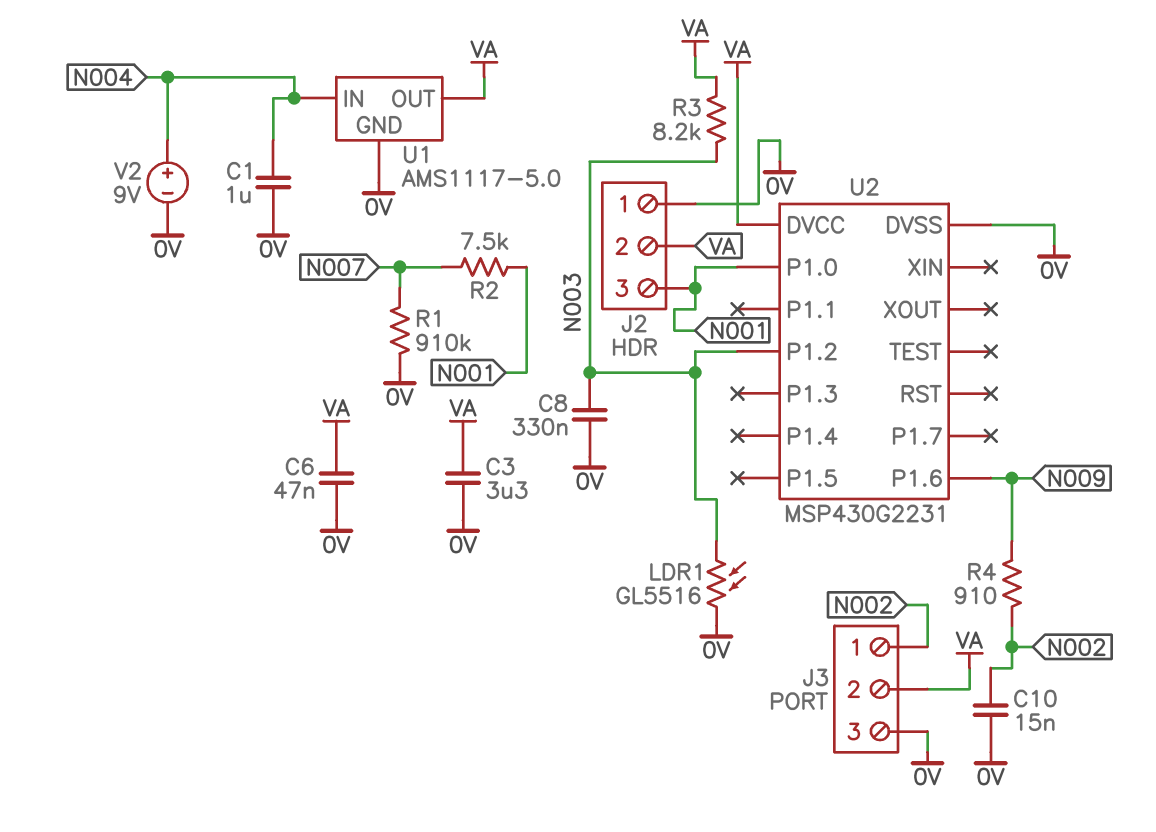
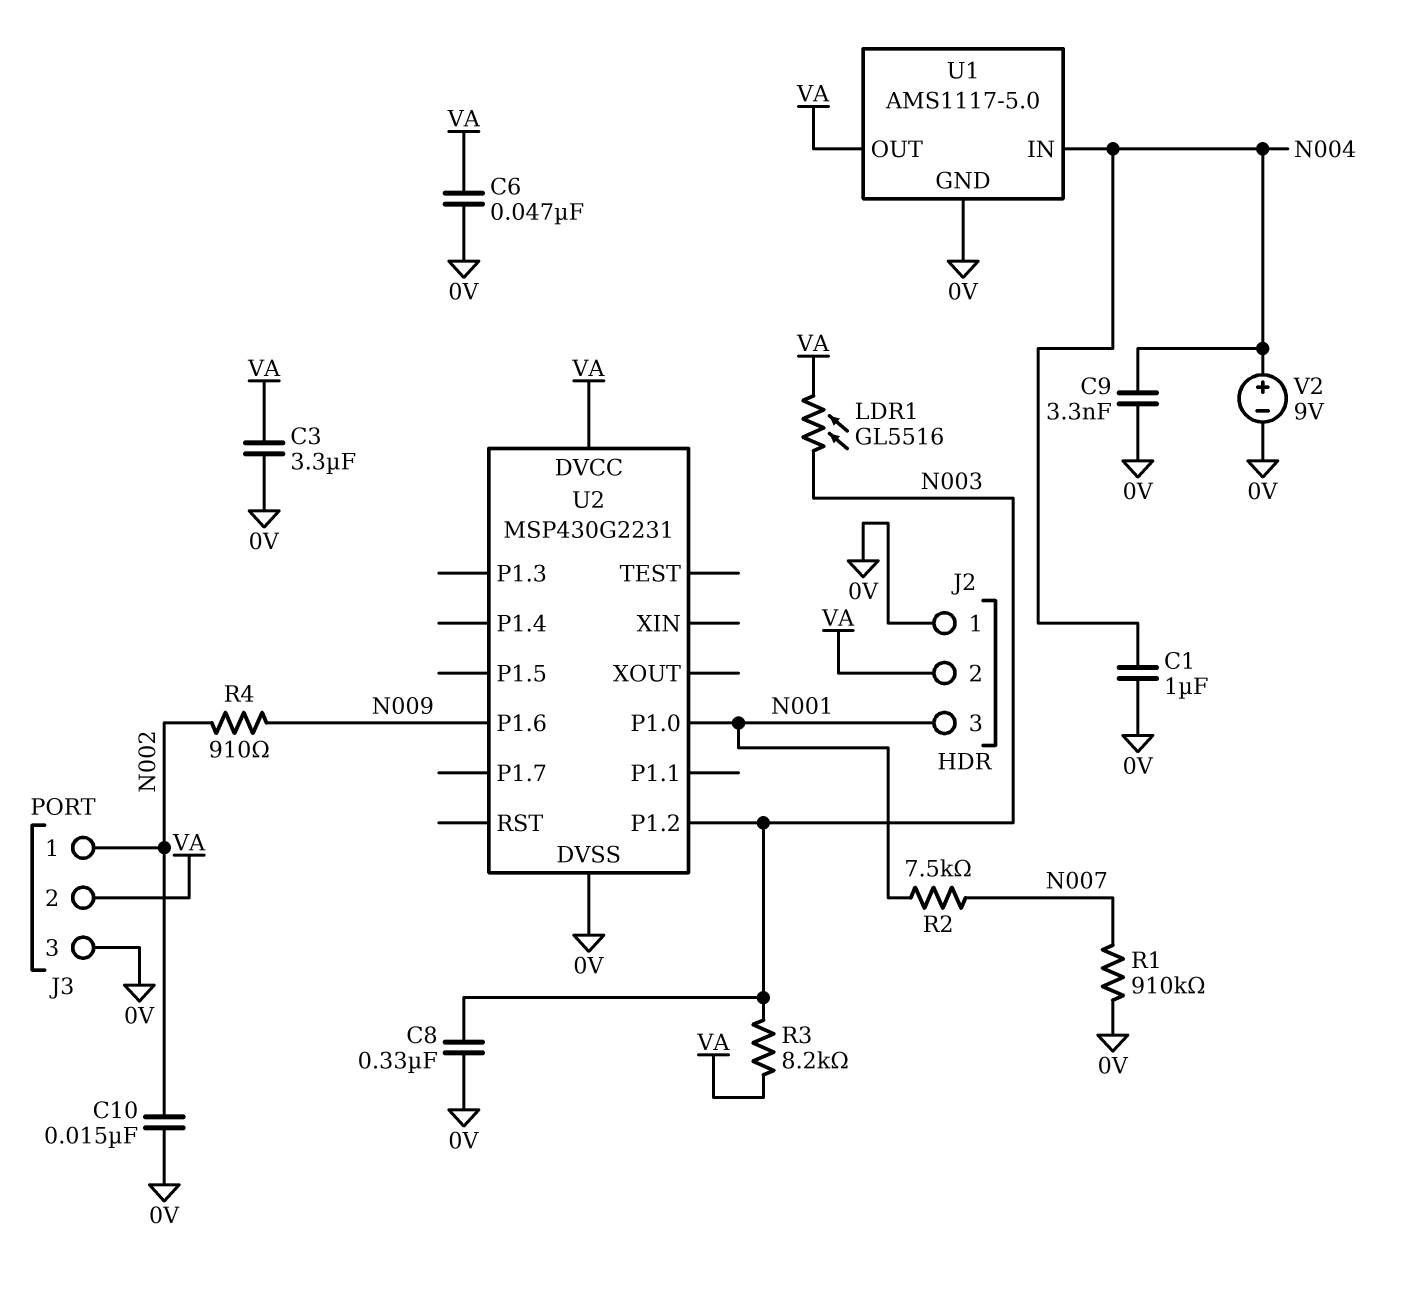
C9: none -> 3.3nF (0V, N004)
LDR1: GL5516 (0V, N003) -> GL5516 (N003, VA)

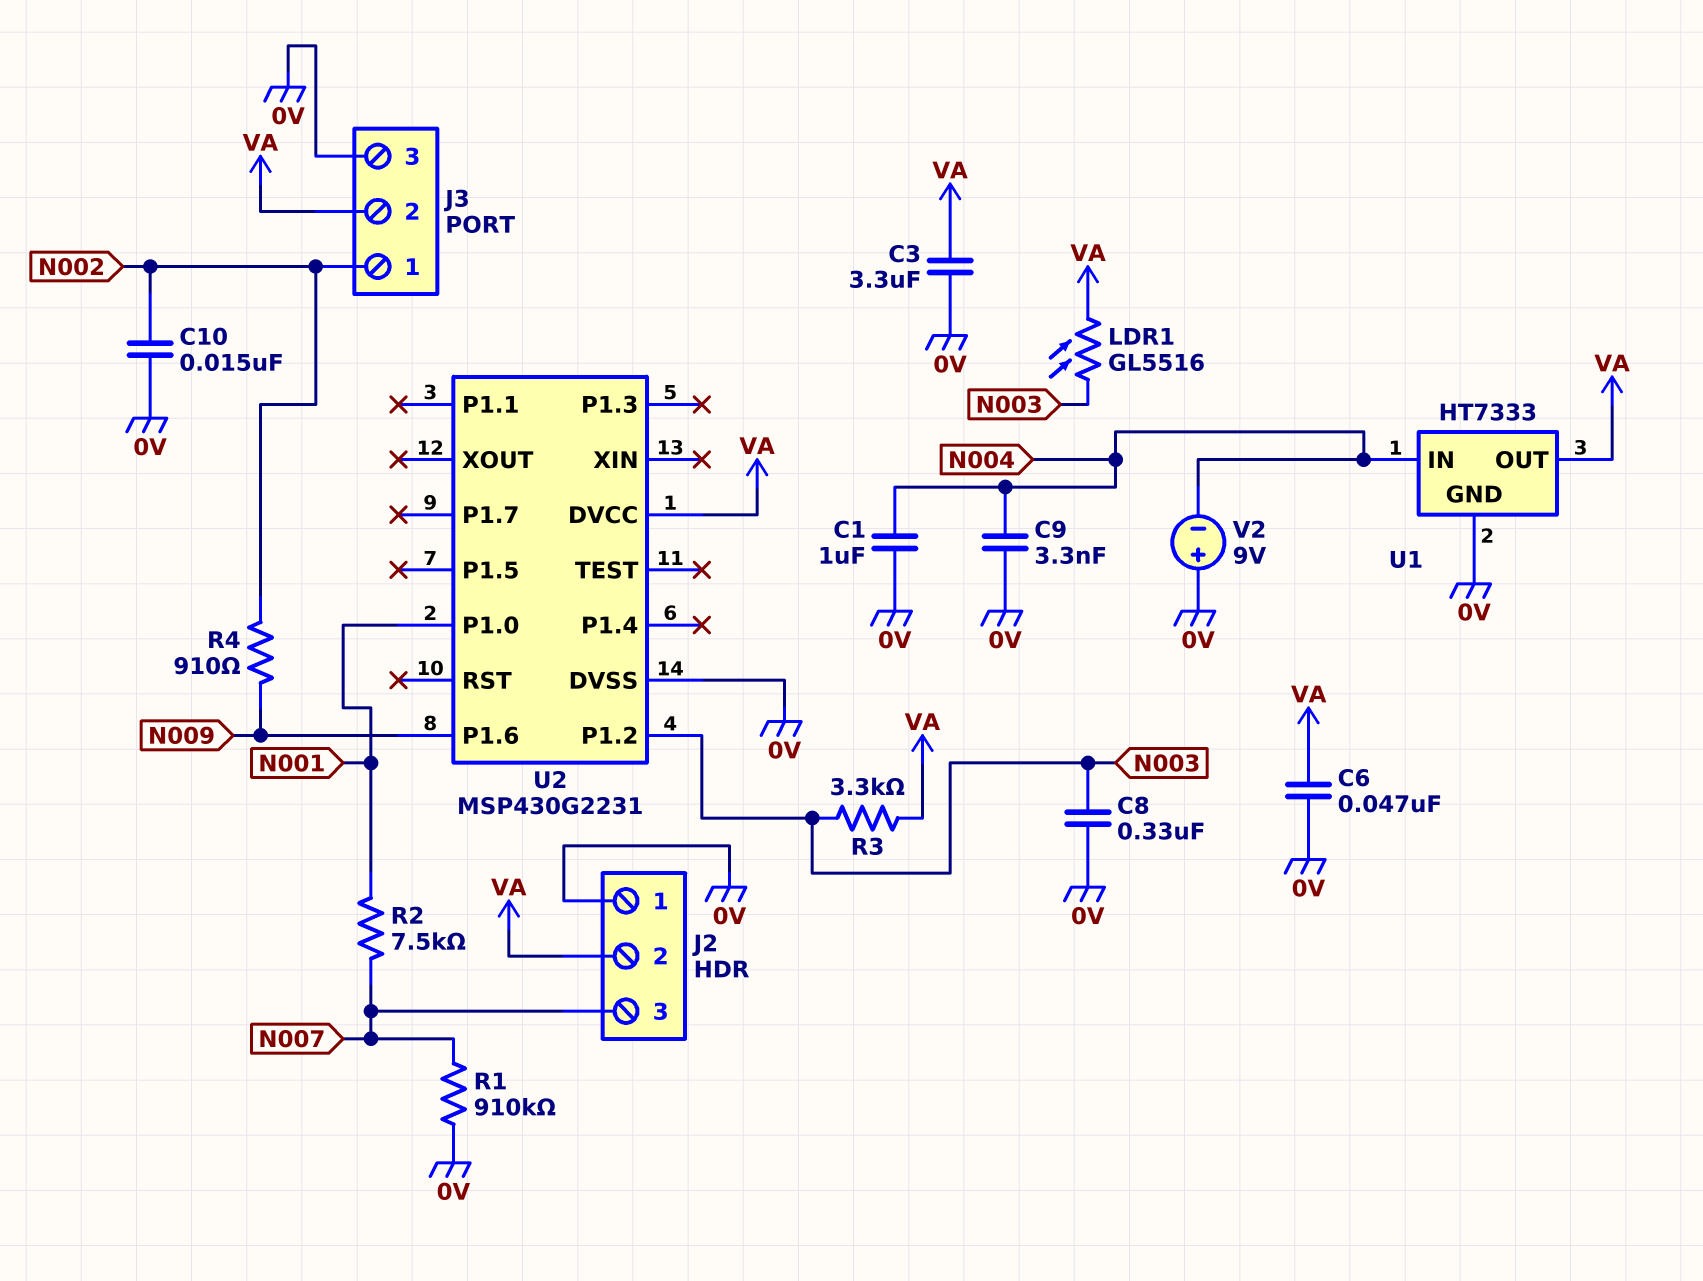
J2 pin 3: N001 -> N007
R3: 8.2k (N003, VA) -> 3.3k (N003, VA)
U1: AMS1117-5.0 -> HT7333
V2: 9V (plus N004, minus 0V) -> 9V (plus 0V, minus N004)

